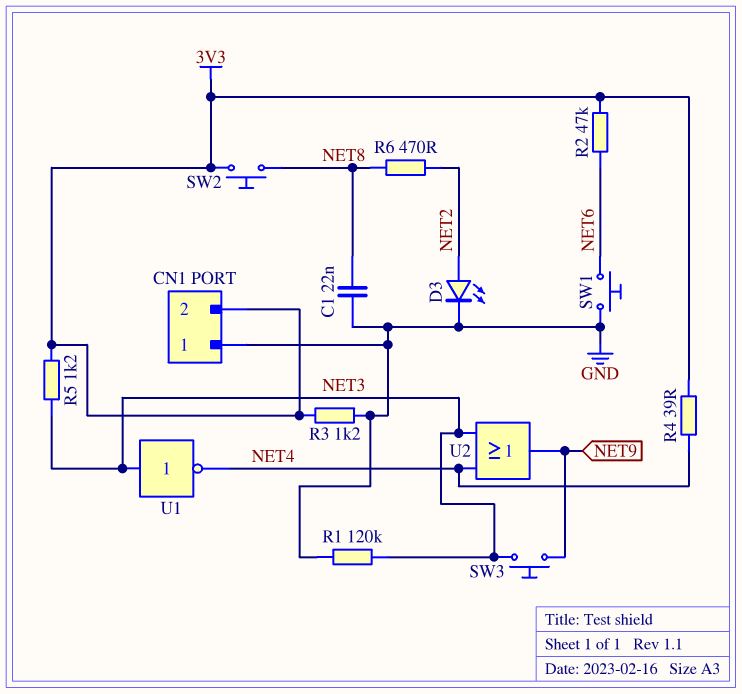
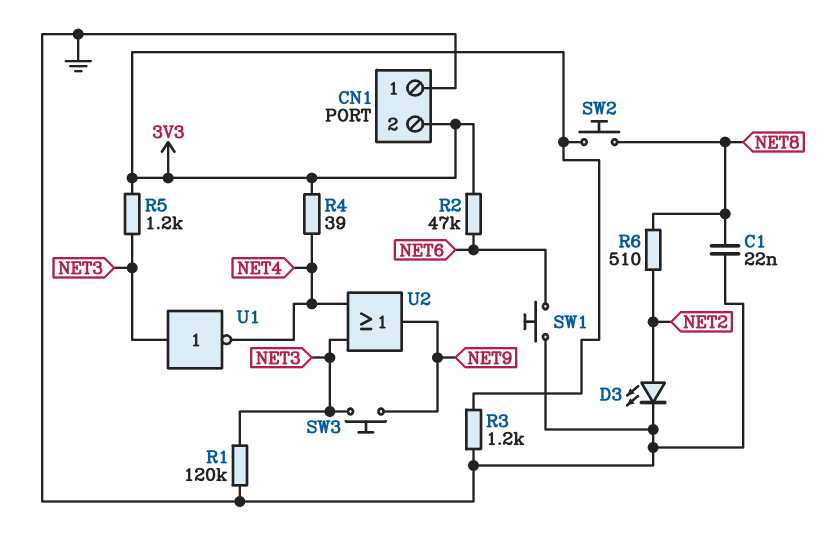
R6: 470 (NET2, NET8) -> 510 (NET2, NET8)

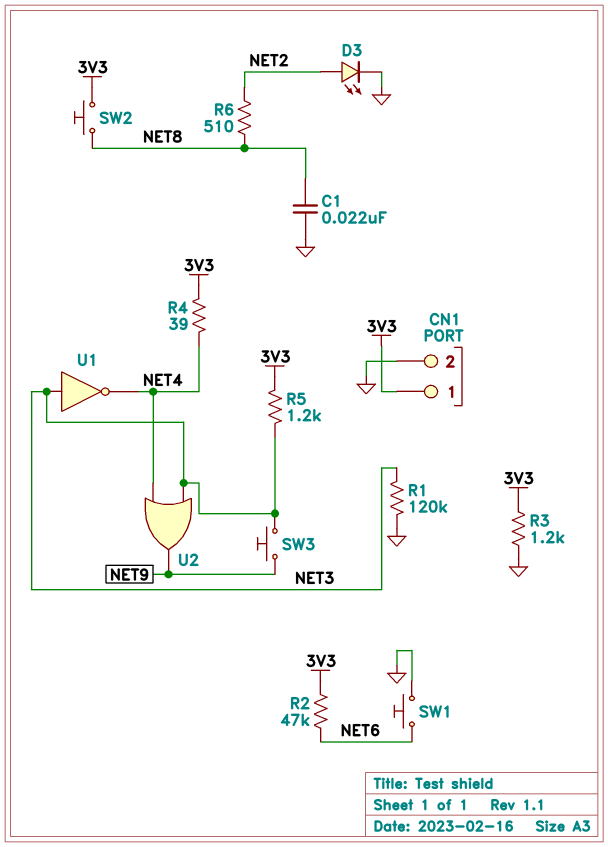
CN1 pin 1: GND -> 3V3
CN1 pin 2: 3V3 -> GND

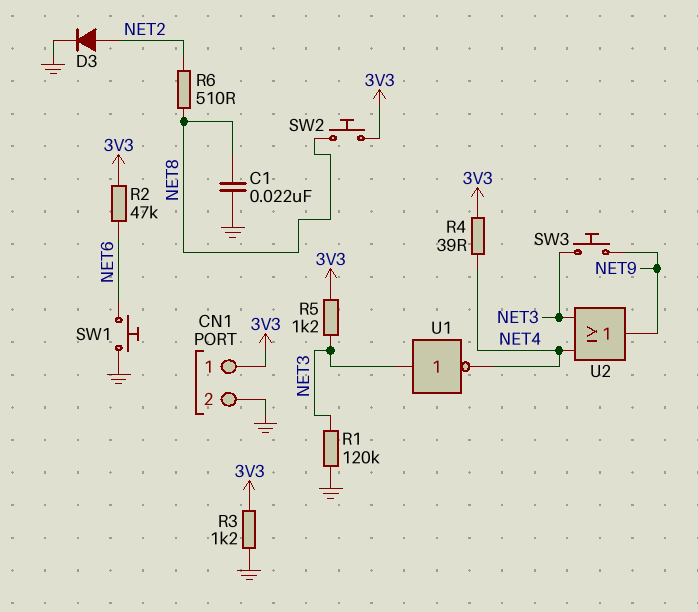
D3: LED (A NET2, K GND) -> diode (A NET2, K GND)

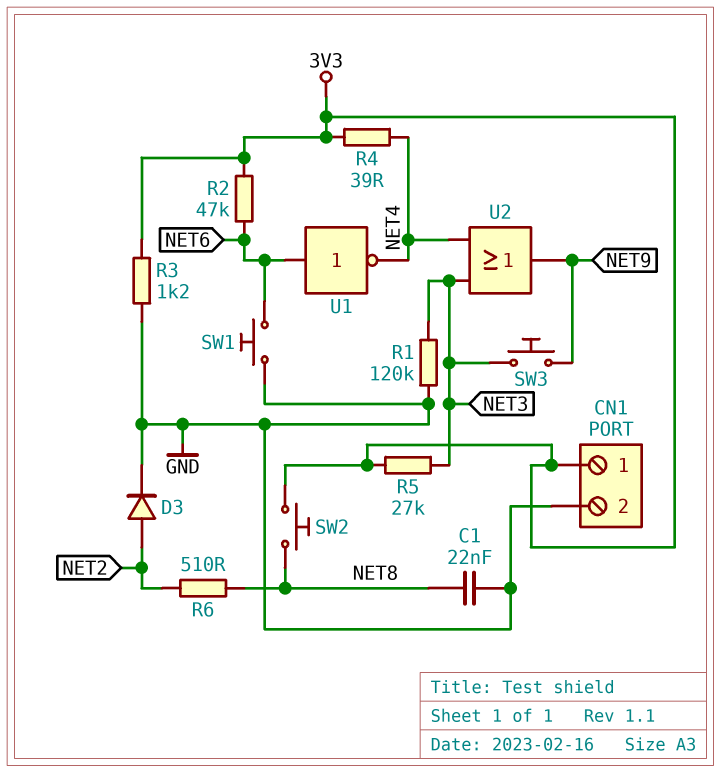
R5: 1.2k (3V3, NET3) -> 27k (3V3, NET3)
U1: NOT (in NET3, out NET4) -> NOT (in NET6, out NET4)

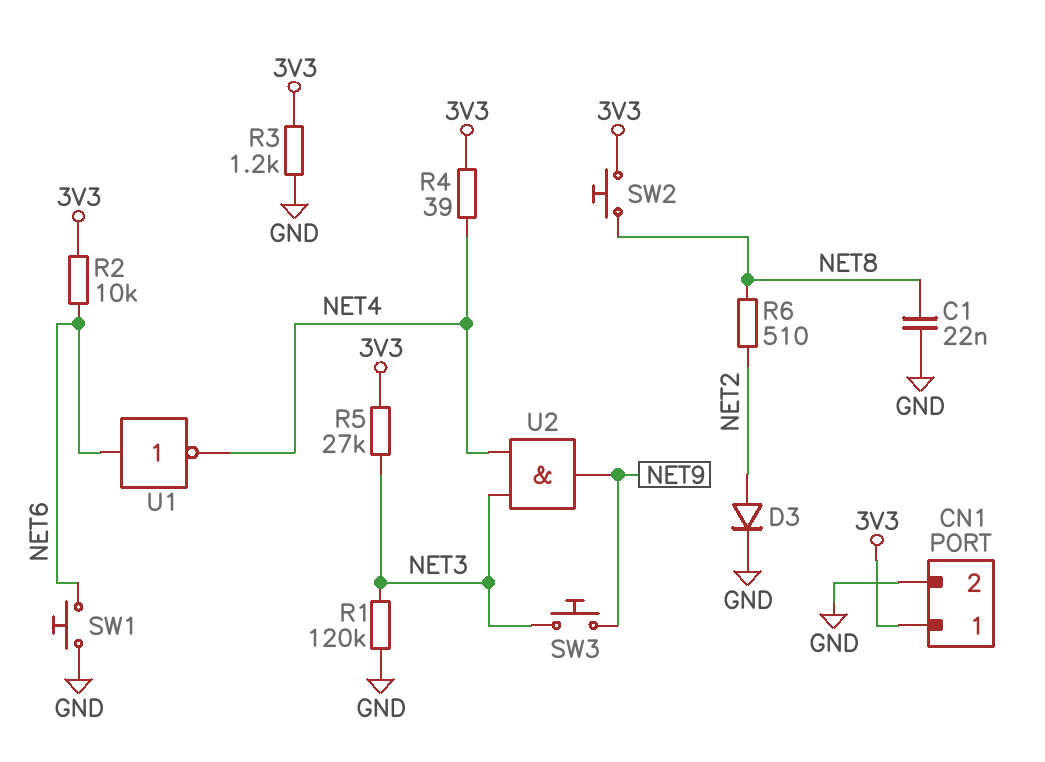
R2: 47k (3V3, NET6) -> 10k (3V3, NET6)
U2: OR (in NET3, in NET4, out NET9) -> AND (in NET3, in NET4, out NET9)

